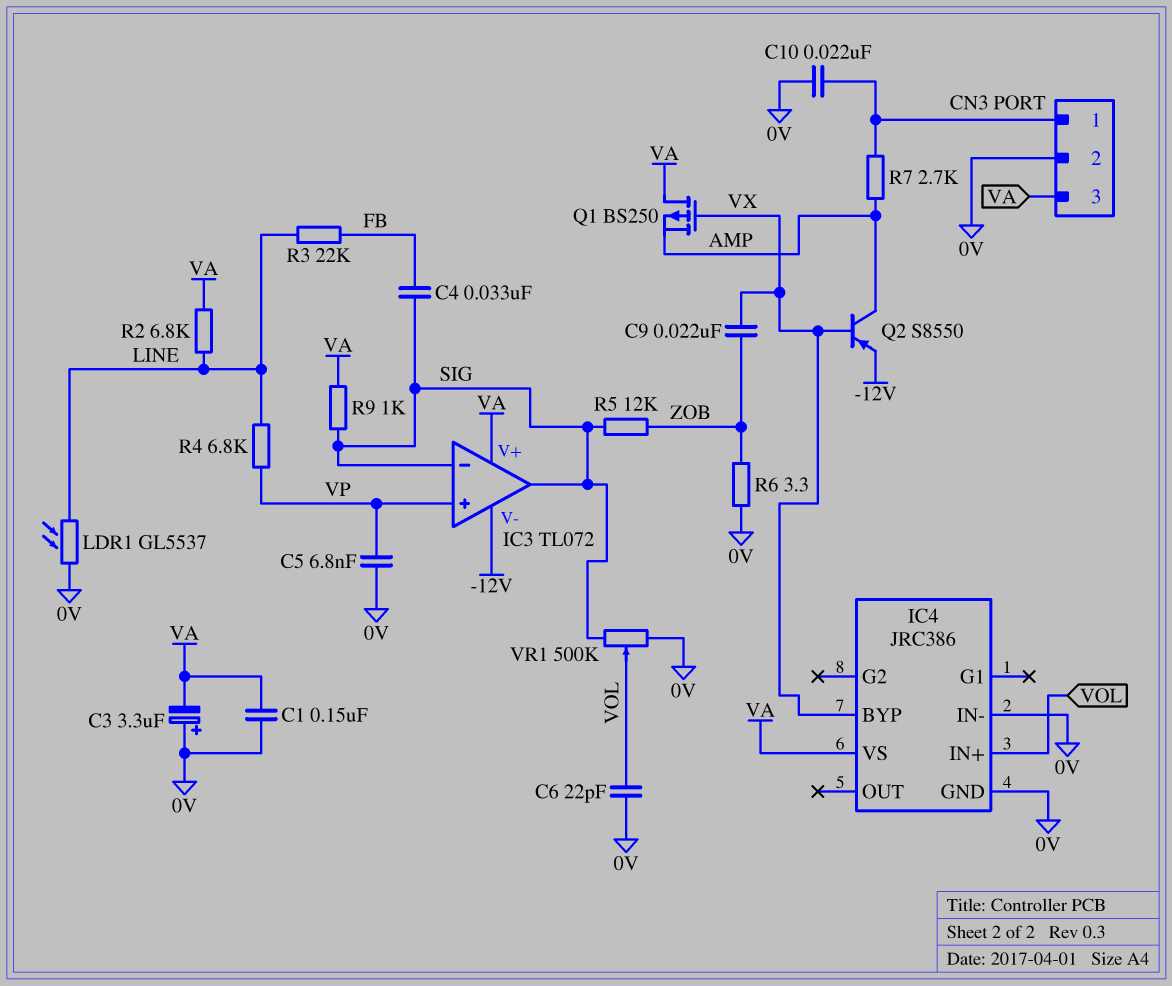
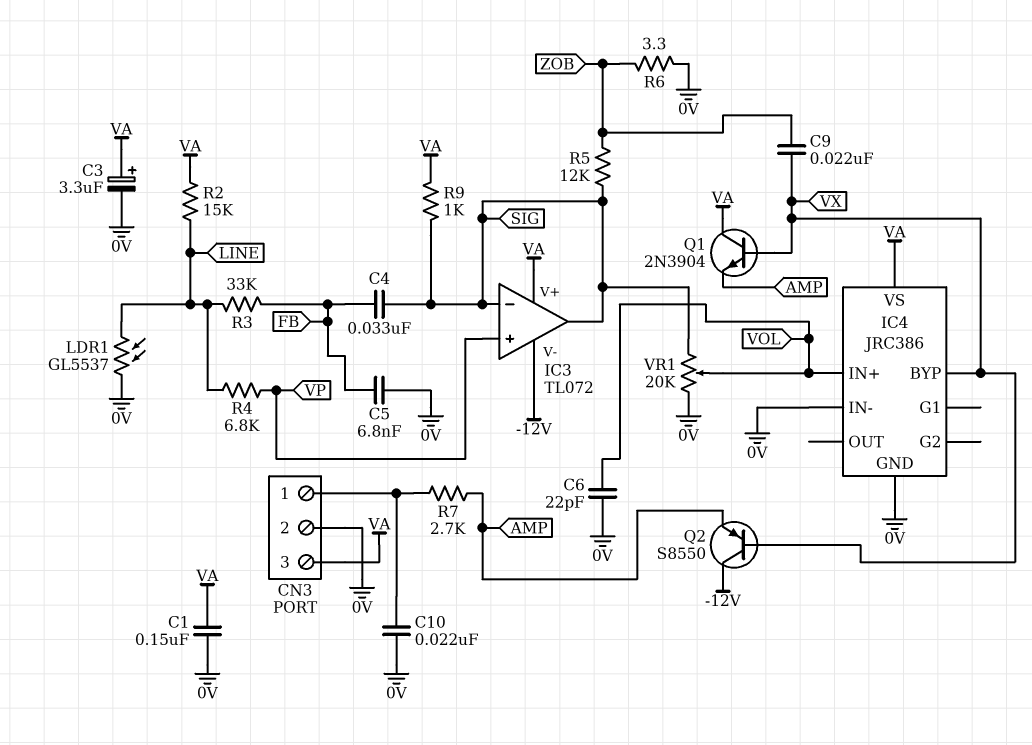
C3: 3.3uF (plus 0V, minus VA) -> 3.3uF (plus VA, minus 0V)
C5: 6.8nF (0V, VP) -> 6.8nF (0V, FB)
Q1: PMOS BS250 (G VX, D VA, S AMP) -> NPN 2N3904 (B VX, C VA, E AMP)
Q2: PNP S8550 (B VX, C AMP, E -12V) -> PNP S8550 (B VX, C -12V, E AMP)
R2: 6.8k (LINE, VA) -> 15k (LINE, VA)
R3: 22k (FB, LINE) -> 33k (FB, LINE)
VR1: 500k (0V, SIG, wiper VOL) -> 20k (0V, SIG, wiper VOL)

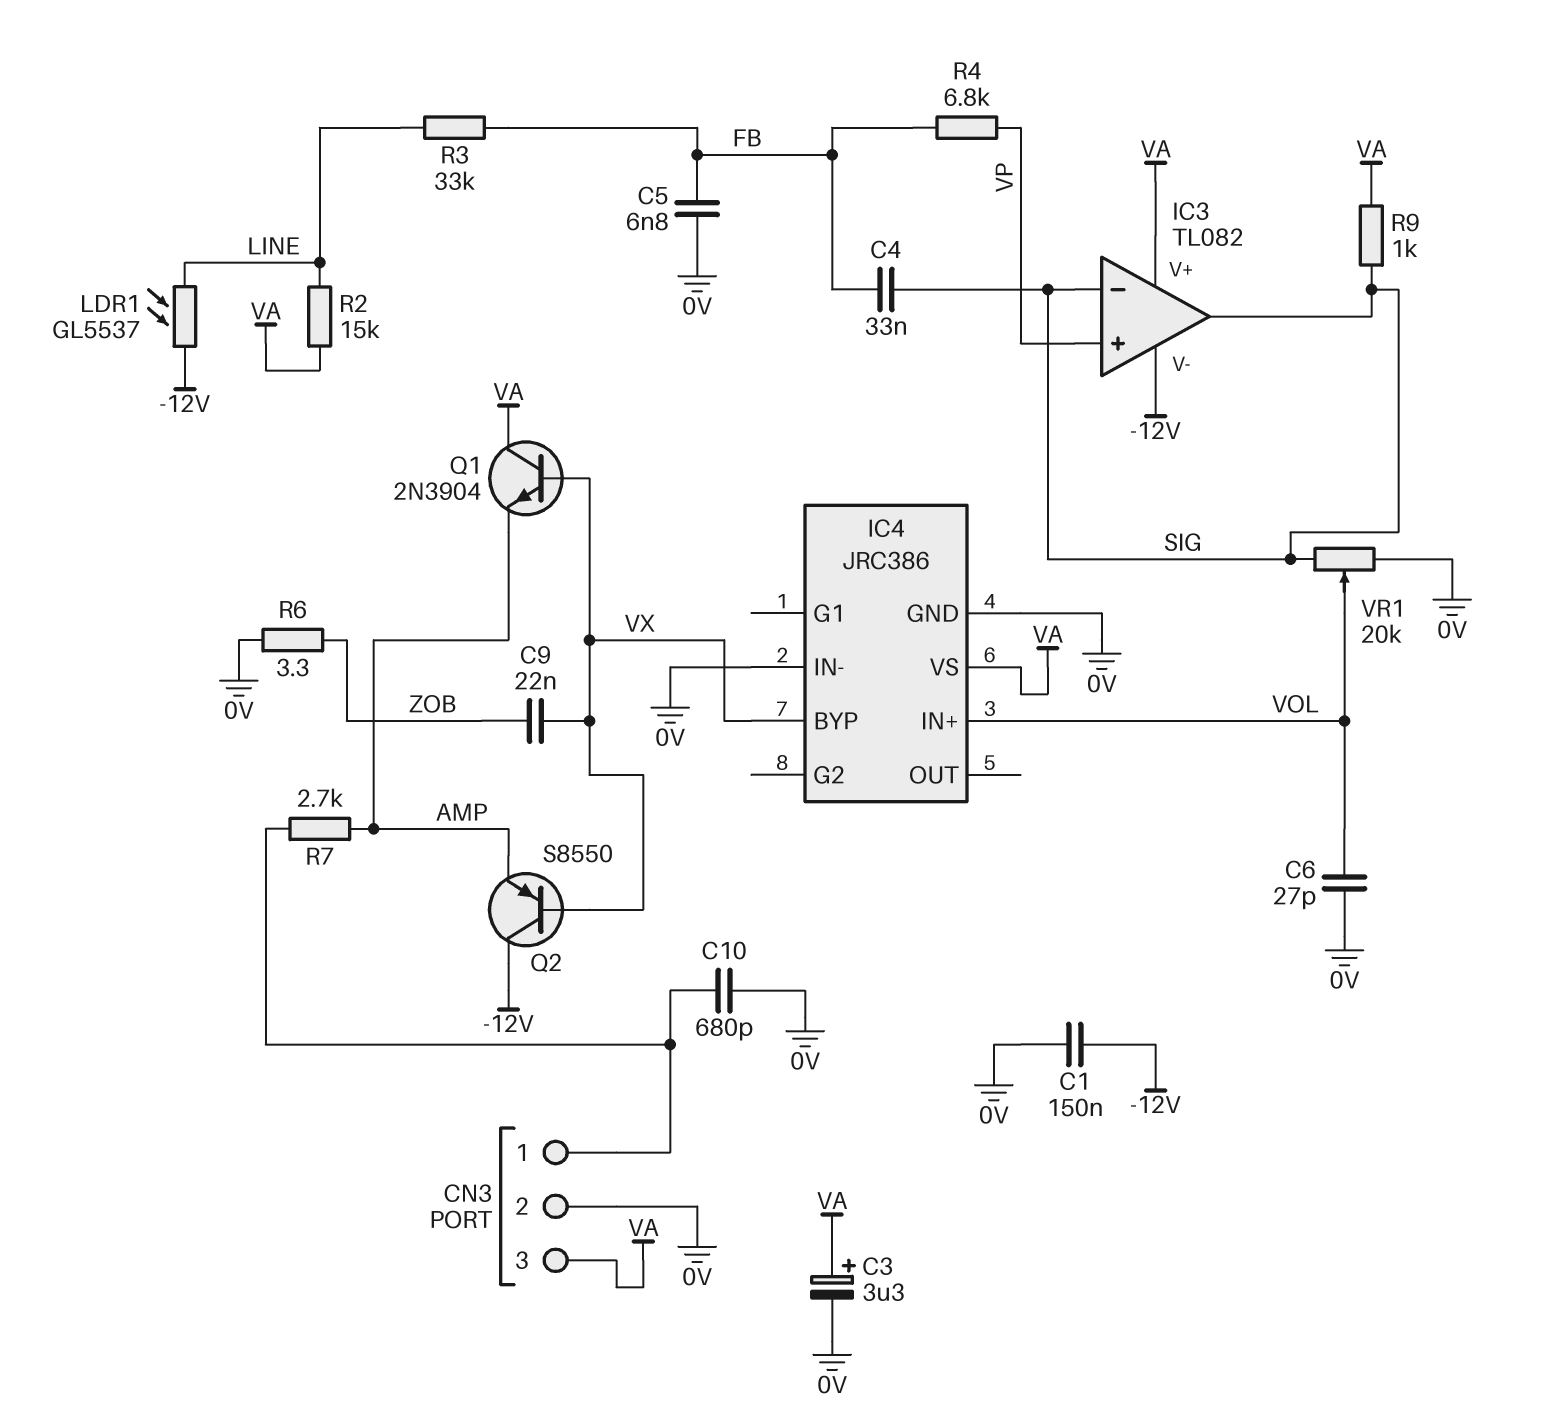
C1: 150nF (0V, VA) -> 150nF (-12V, 0V)
C6: 22pF (0V, VOL) -> 27pF (0V, VOL)
C10: 22nF (0V, CN3/1) -> 680pF (0V, CN3/1)
IC3: TL072 -> TL082
LDR1: GL5537 (0V, LINE) -> GL5537 (-12V, LINE)
R4: 6.8k (LINE, VP) -> 6.8k (FB, VP)
R5: 12k (SIG, ZOB) -> none

